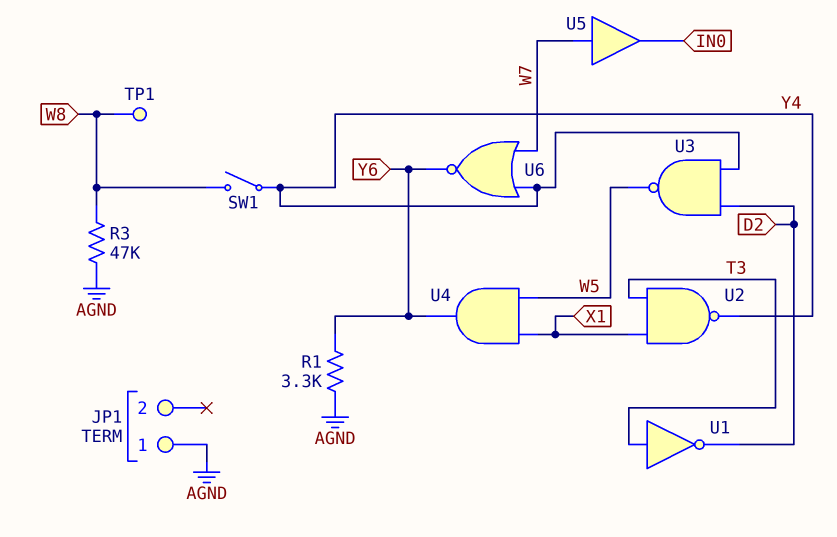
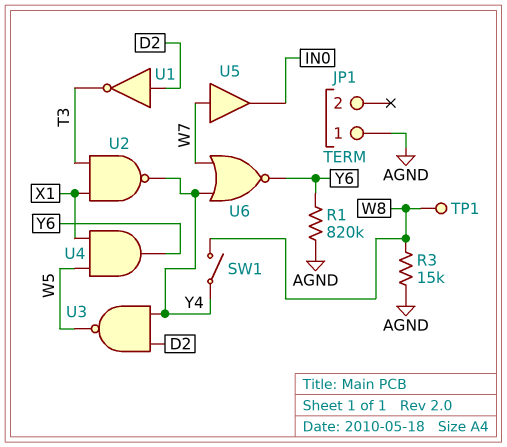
R1: 3.3k (AGND, Y6) -> 820k (AGND, Y6)
R3: 47k (AGND, W8) -> 15k (AGND, W8)
U1: NOT (in T3, out D2) -> NOT (in D2, out T3)

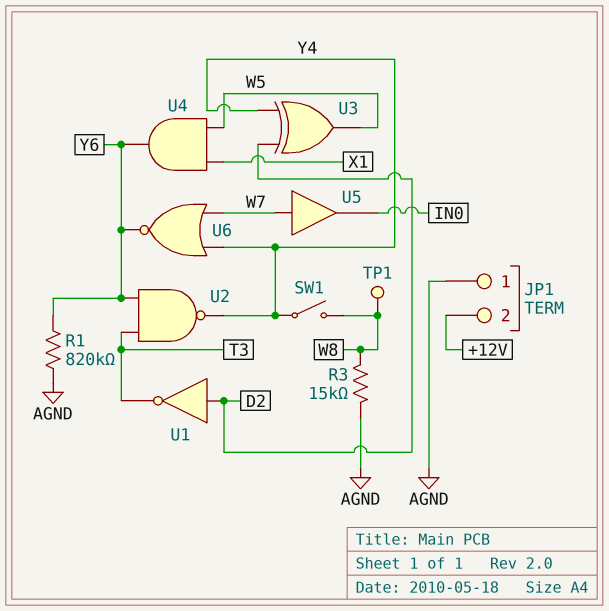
JP1 pin 2: none -> +12V
U2: NAND (in T3, in X1, out Y4) -> NAND (in T3, in Y6, out Y4)
U3: NAND (in D2, in Y4, out W5) -> XOR (in D2, in Y4, out W5)

